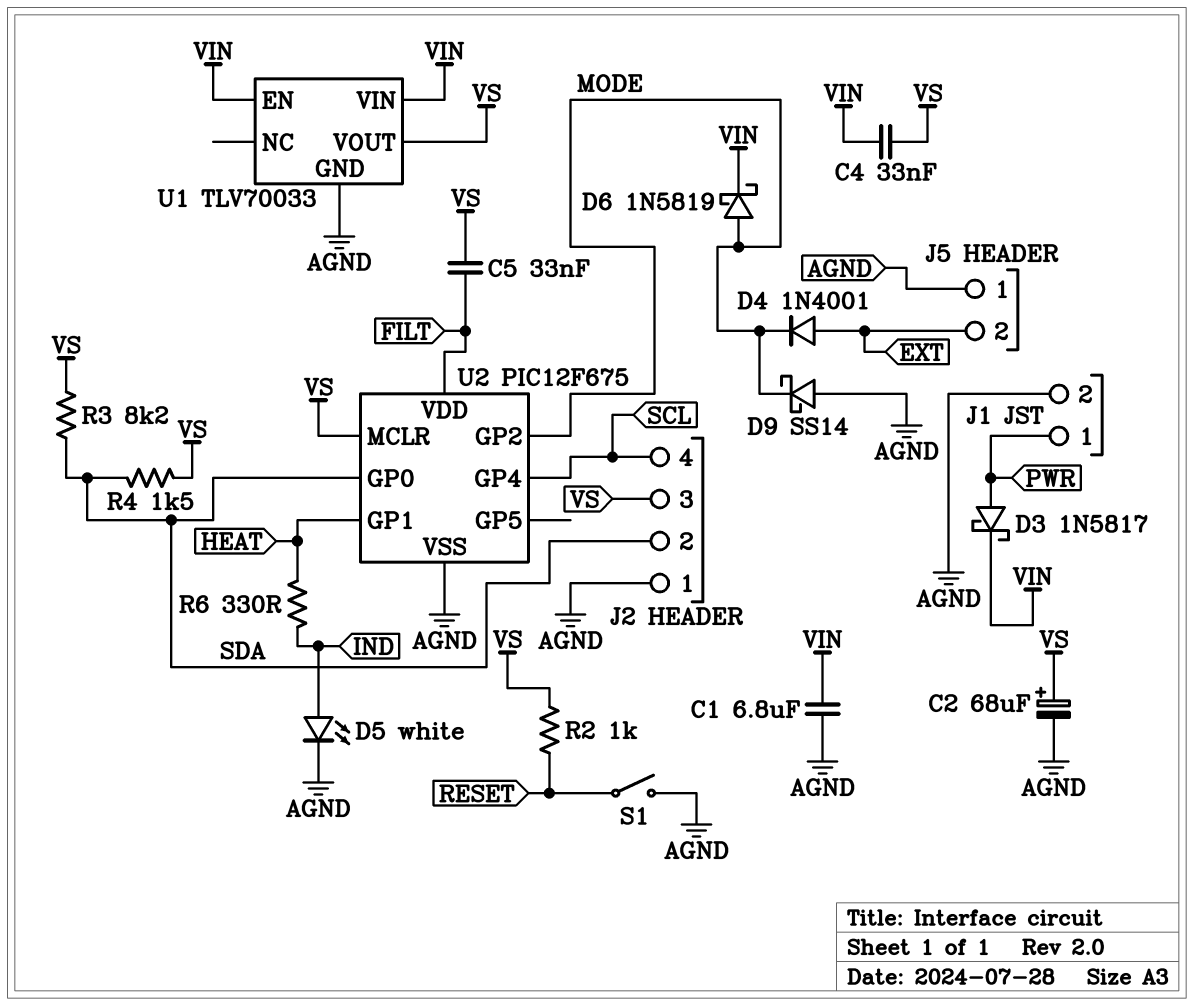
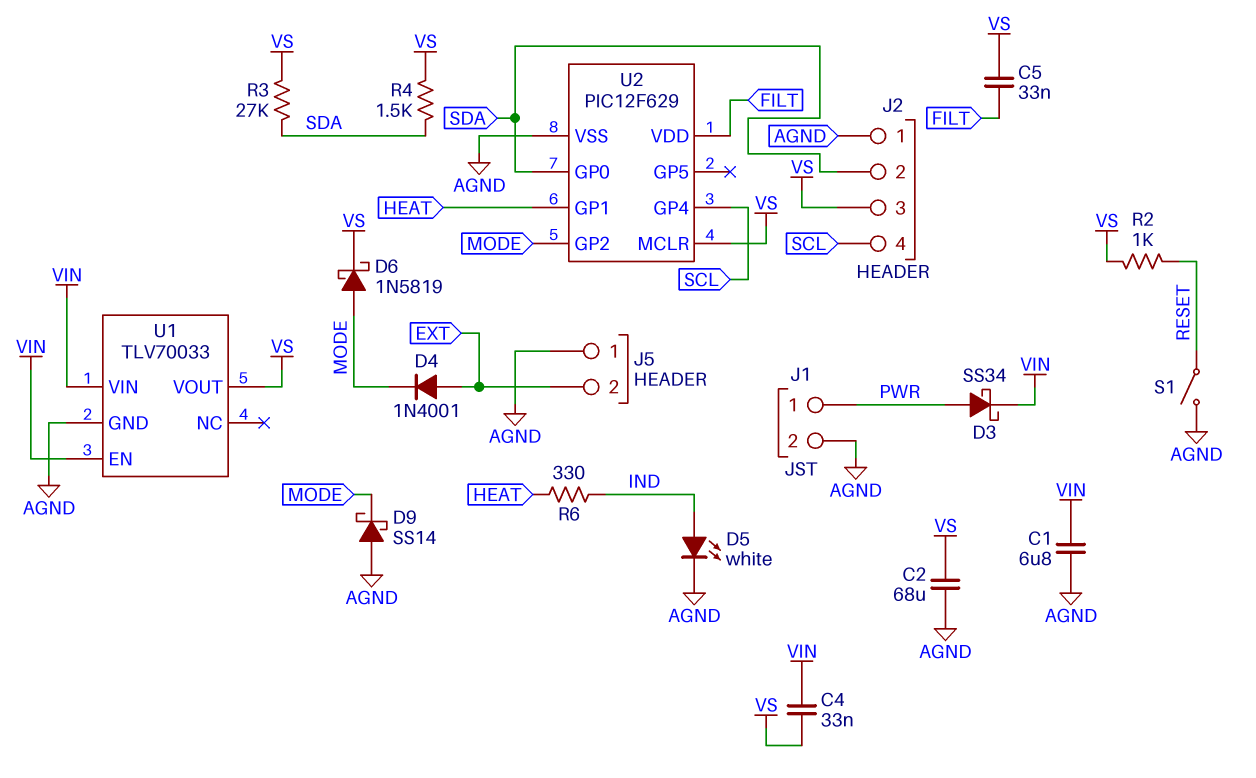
C2: 68uF (plus VS, minus AGND) -> 68uF (AGND, VS)
D3: schottky 1N5817 (A PWR, K VIN) -> schottky SS34 (A PWR, K VIN)
D6: schottky 1N5819 (A MODE, K VIN) -> schottky 1N5819 (A MODE, K VS)
R3: 8.2k (SDA, VS) -> 27k (SDA, VS)
U2: PIC12F675 -> PIC12F629

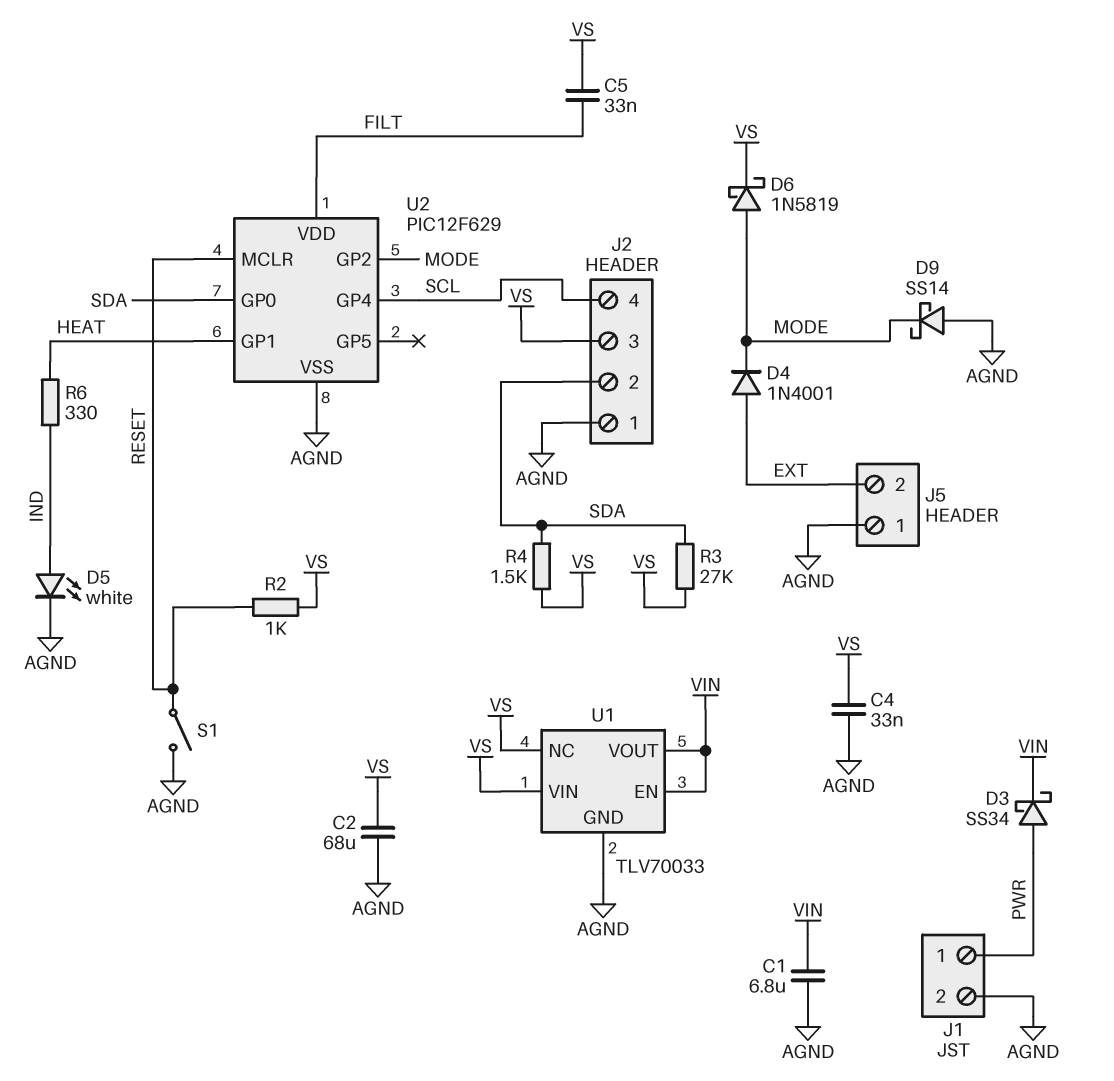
C4: 33nF (VIN, VS) -> 33nF (AGND, VS)
U1 pin NC: none -> VS
U1 pin VIN: VIN -> VS
U1 pin VOUT: VS -> VIN
U2 pin MCLR: VS -> RESET

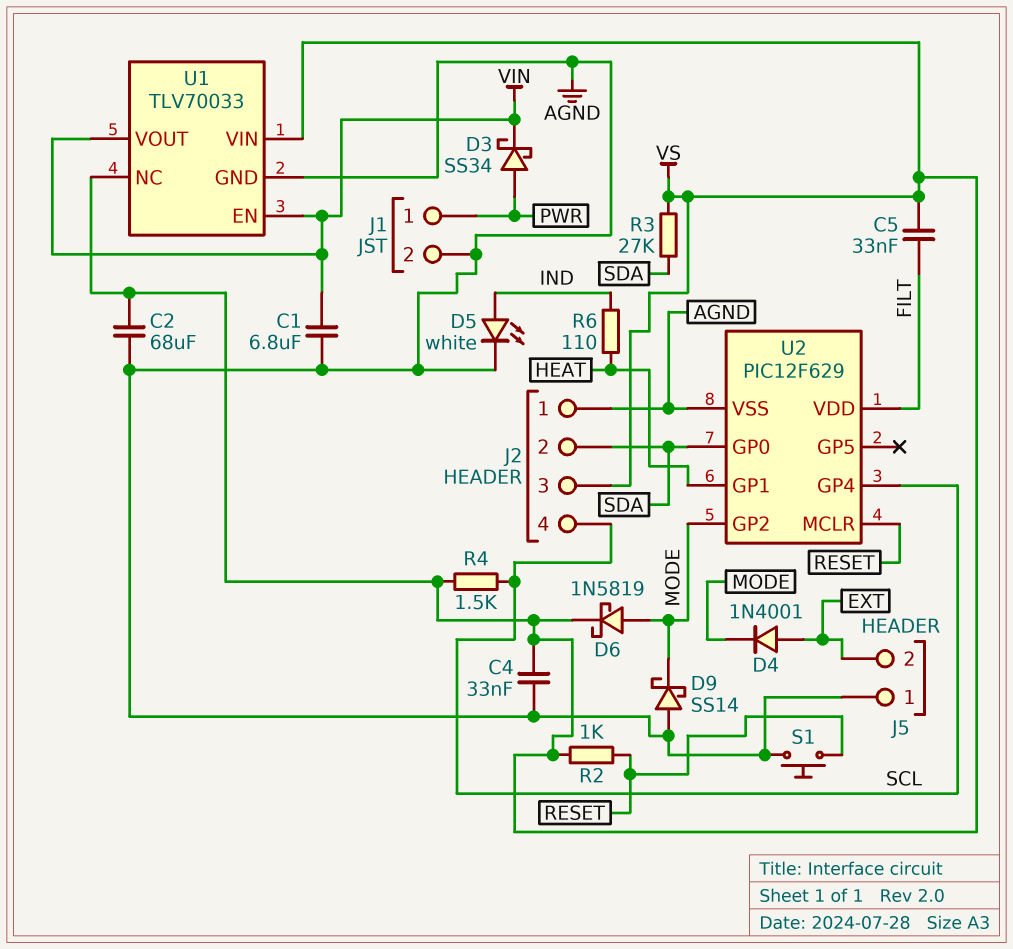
R4: 1.5k (SDA, VS) -> 1.5k (SCL, VS)
R6: 330 (HEAT, IND) -> 110 (HEAT, IND)
S1: switch (AGND, RESET) -> button (AGND, RESET)

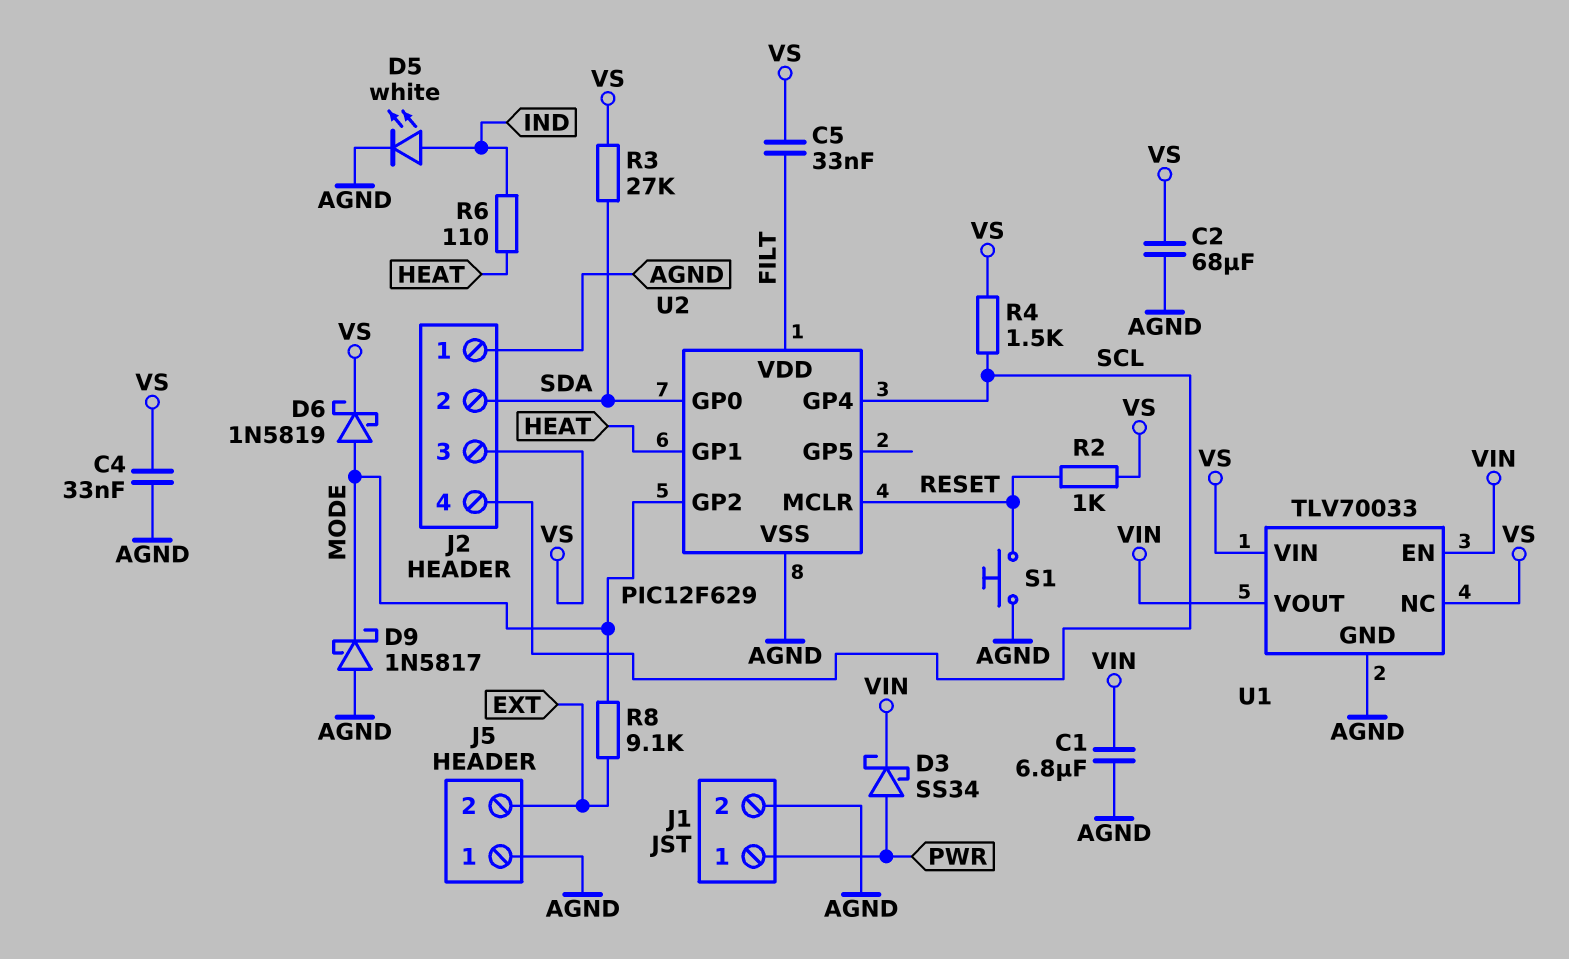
D4: diode 1N4001 (A EXT, K MODE) -> none
D9: schottky SS14 (A AGND, K MODE) -> schottky 1N5817 (A AGND, K MODE)
R8: none -> 9.1k (EXT, MODE)

